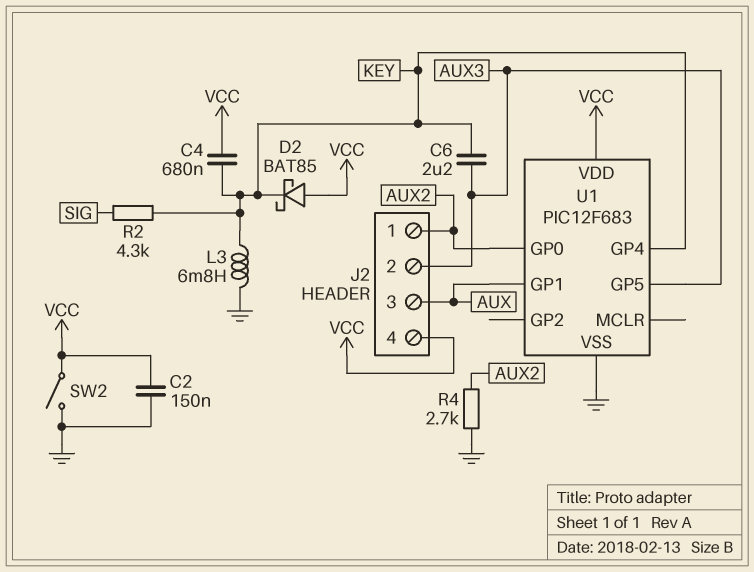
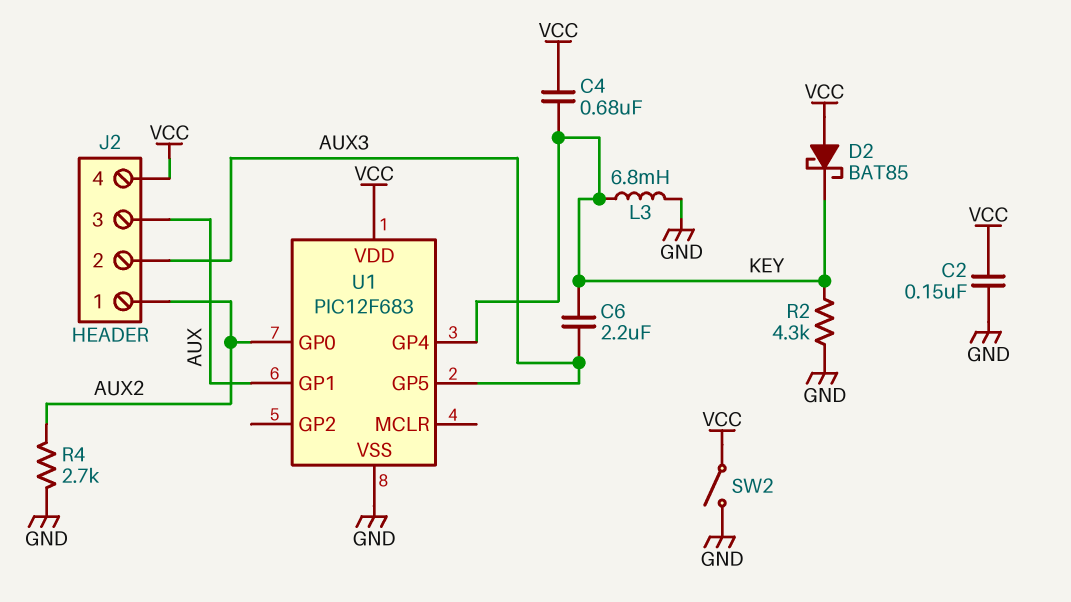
R2: 4.3k (KEY, SIG) -> 4.3k (GND, KEY)

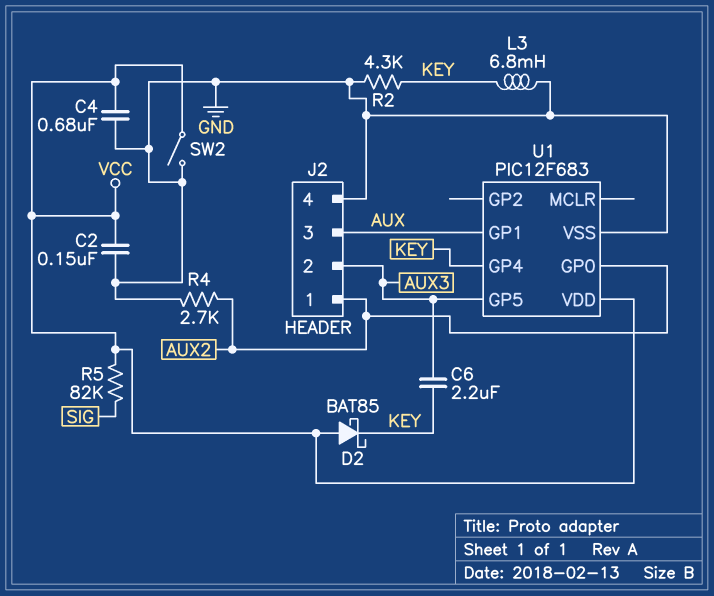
C4: 680nF (KEY, VCC) -> 680nF (GND, VCC)
J2 pin 4: VCC -> GND
R5: none -> 82k (SIG, VCC)

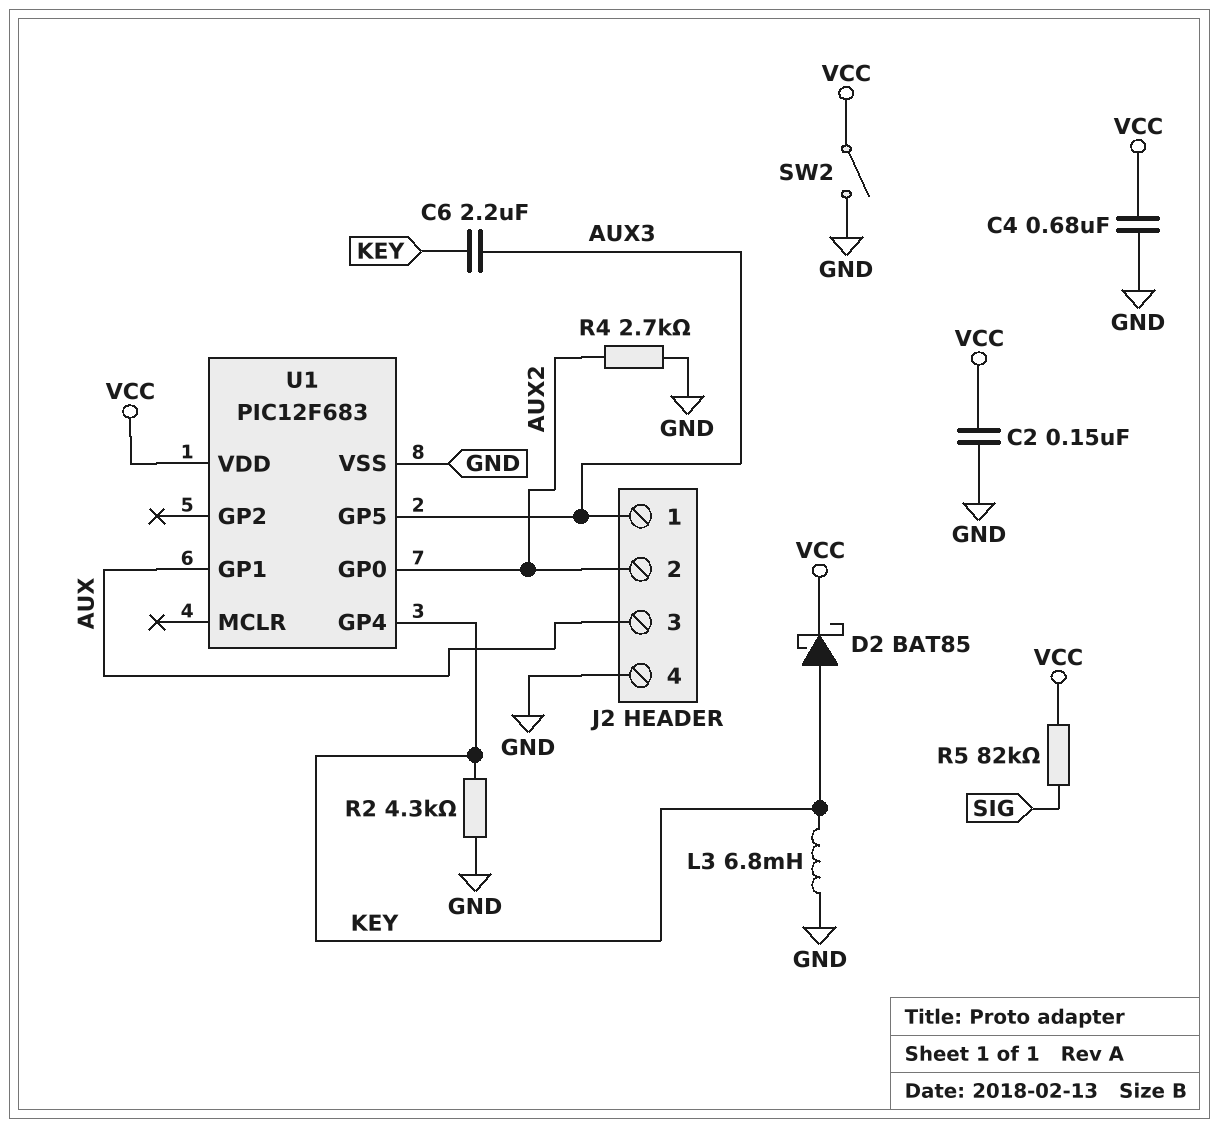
D2: schottky BAT85 (A VCC, K KEY) -> schottky BAT85 (A KEY, K VCC)
J2 pin 1: AUX2 -> AUX3
J2 pin 2: AUX3 -> AUX2

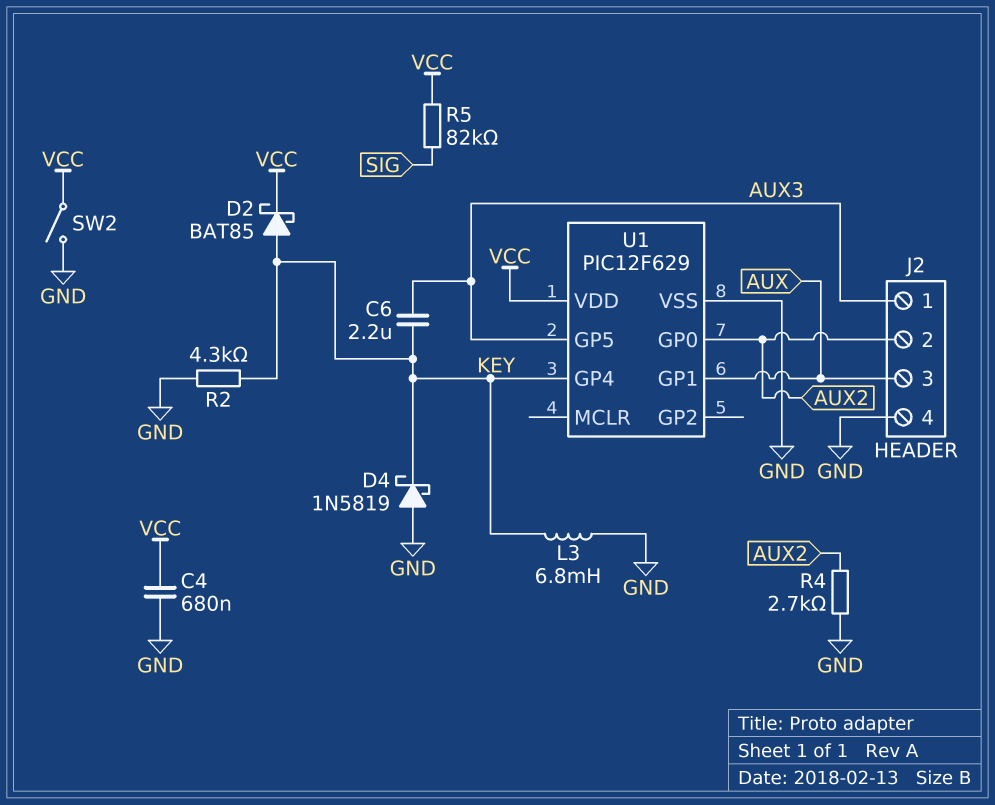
C2: 150nF (GND, VCC) -> none
D4: none -> schottky 1N5819 (A GND, K KEY)
U1: PIC12F683 -> PIC12F629

